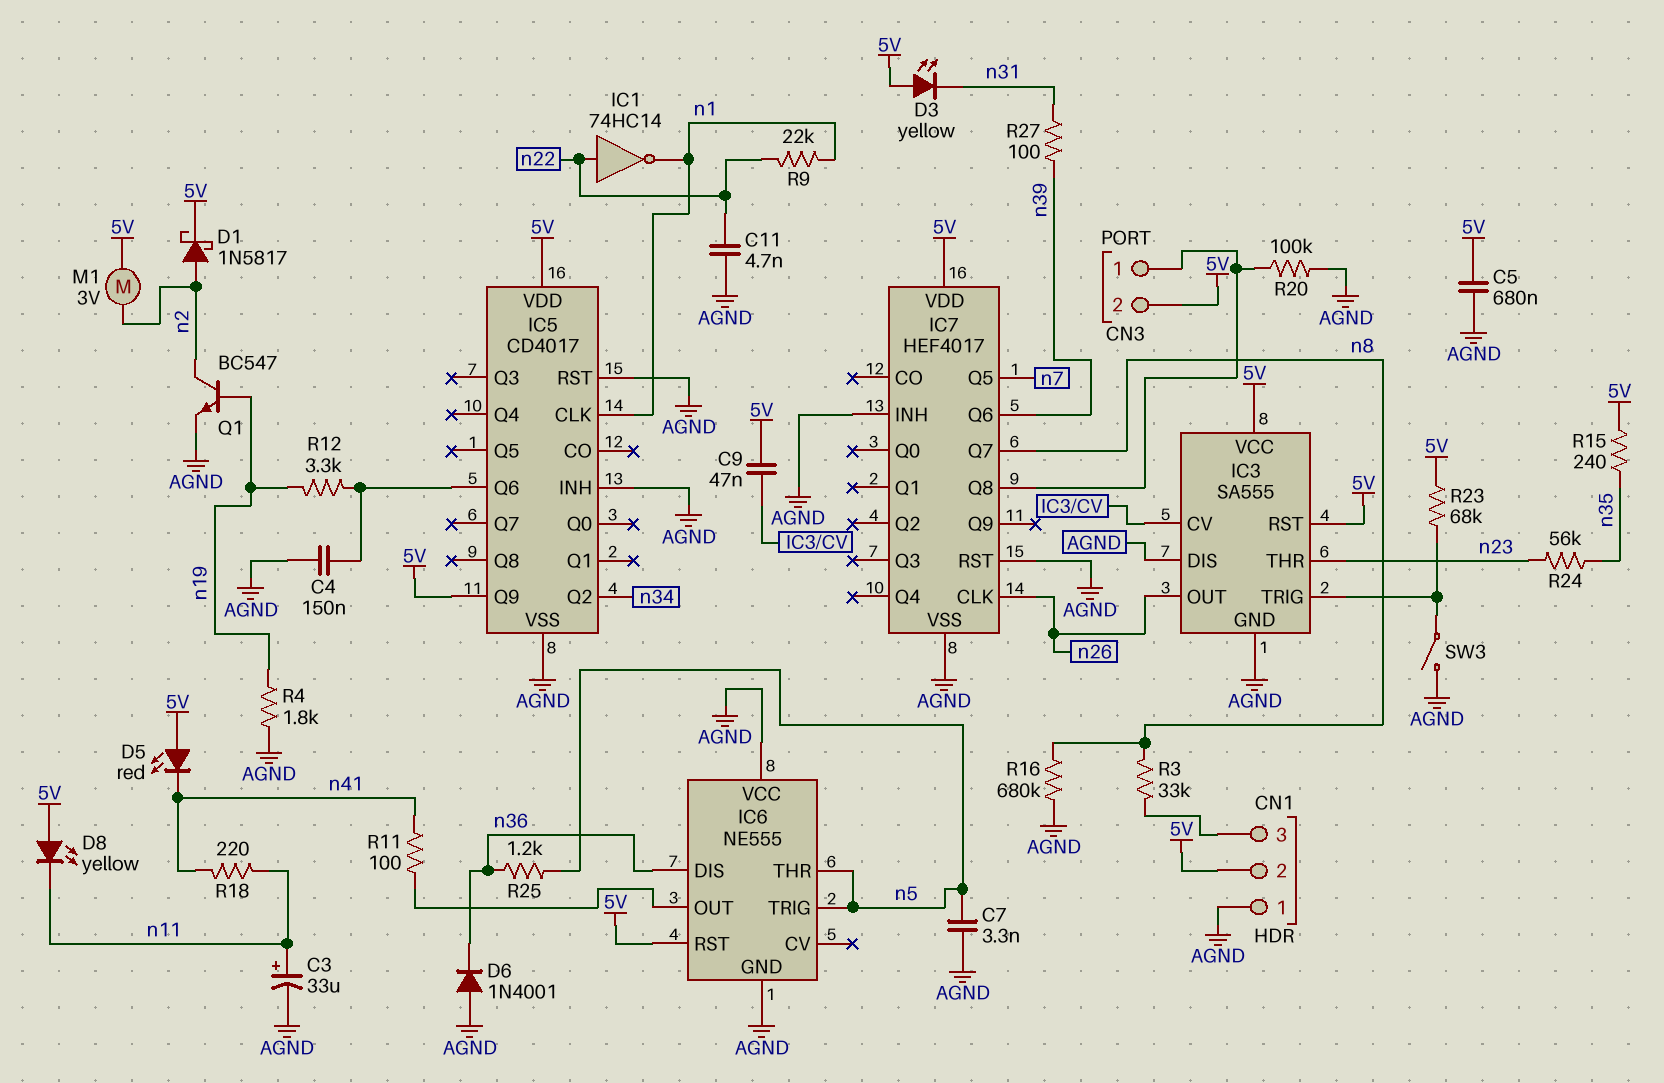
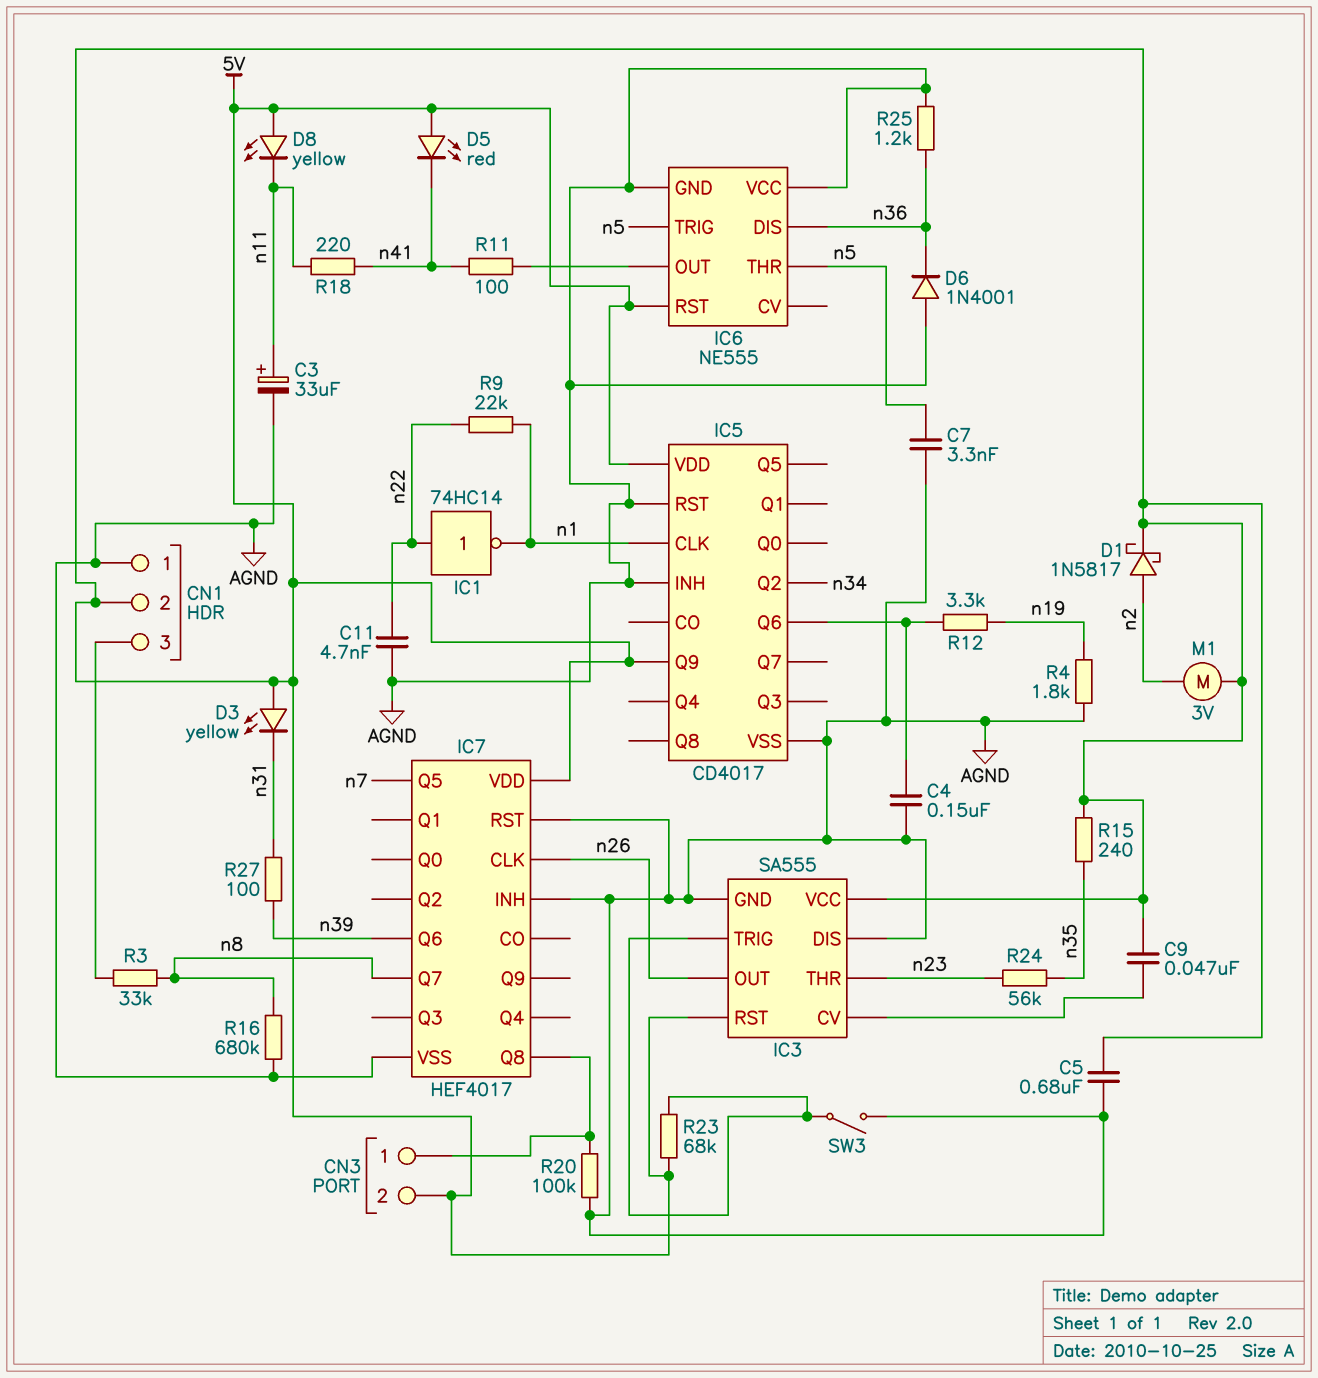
Q1: NPN BC547 (B n19, C n2, E AGND) -> none
R25: 1.2k (n5, n36) -> 1.2k (AGND, n36)

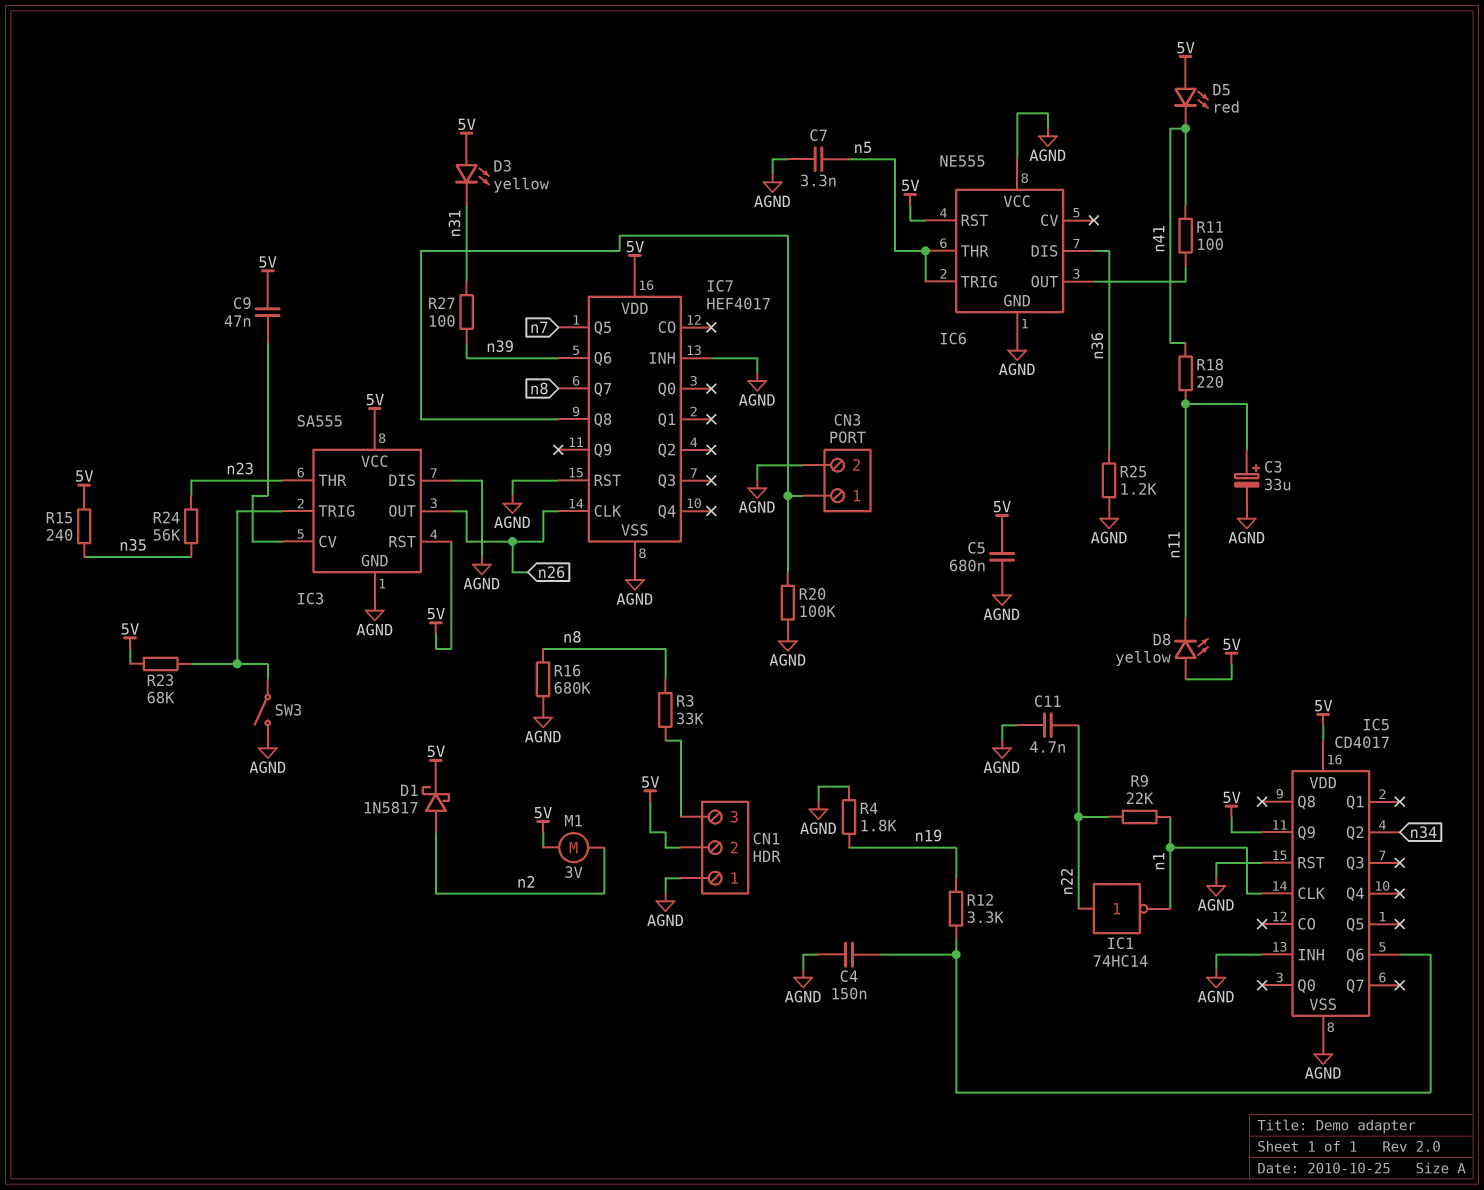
CN3 pin 2: 5V -> AGND
D6: diode 1N4001 (A AGND, K n36) -> none

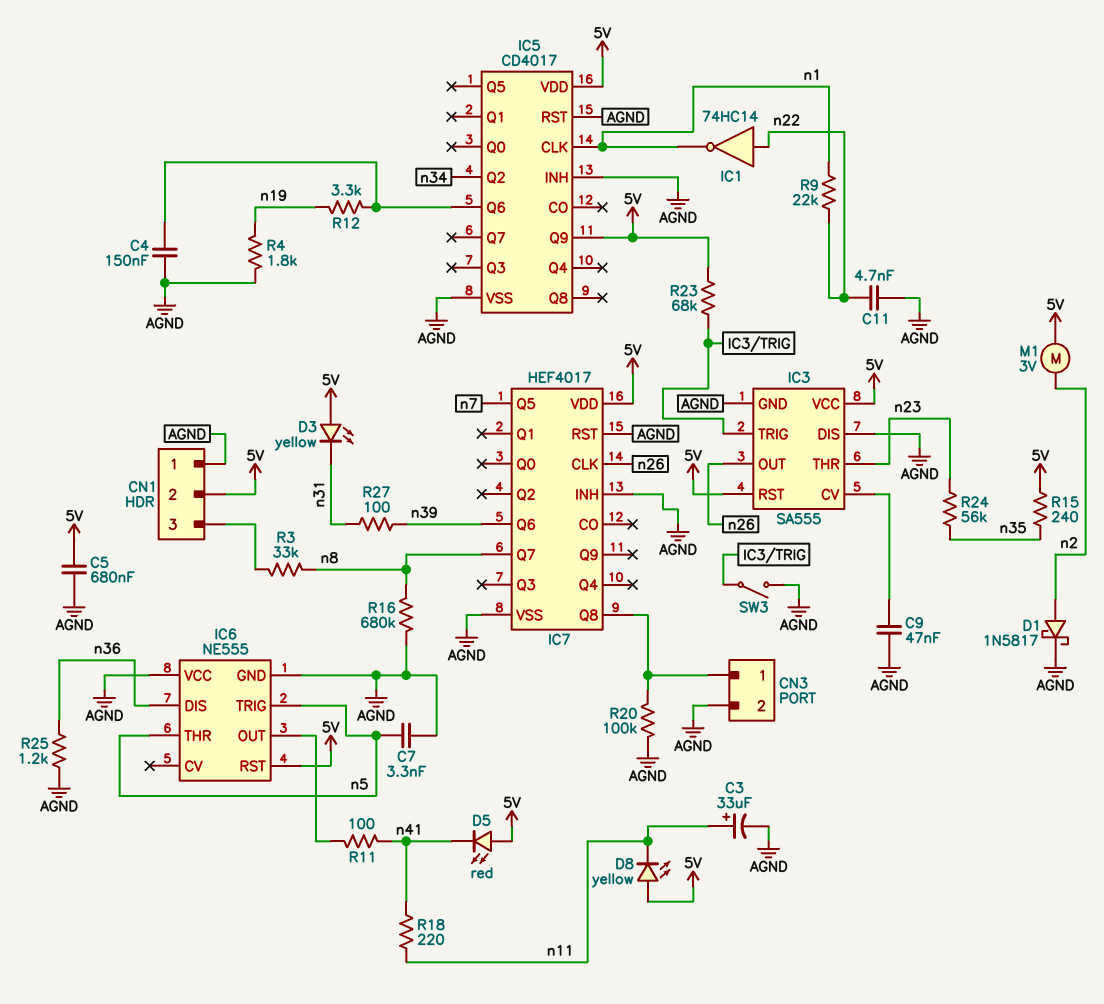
C9: 47nF (5V, IC3/CV) -> 47nF (AGND, IC3/CV)
D1: schottky 1N5817 (A n2, K 5V) -> schottky 1N5817 (A n2, K AGND)

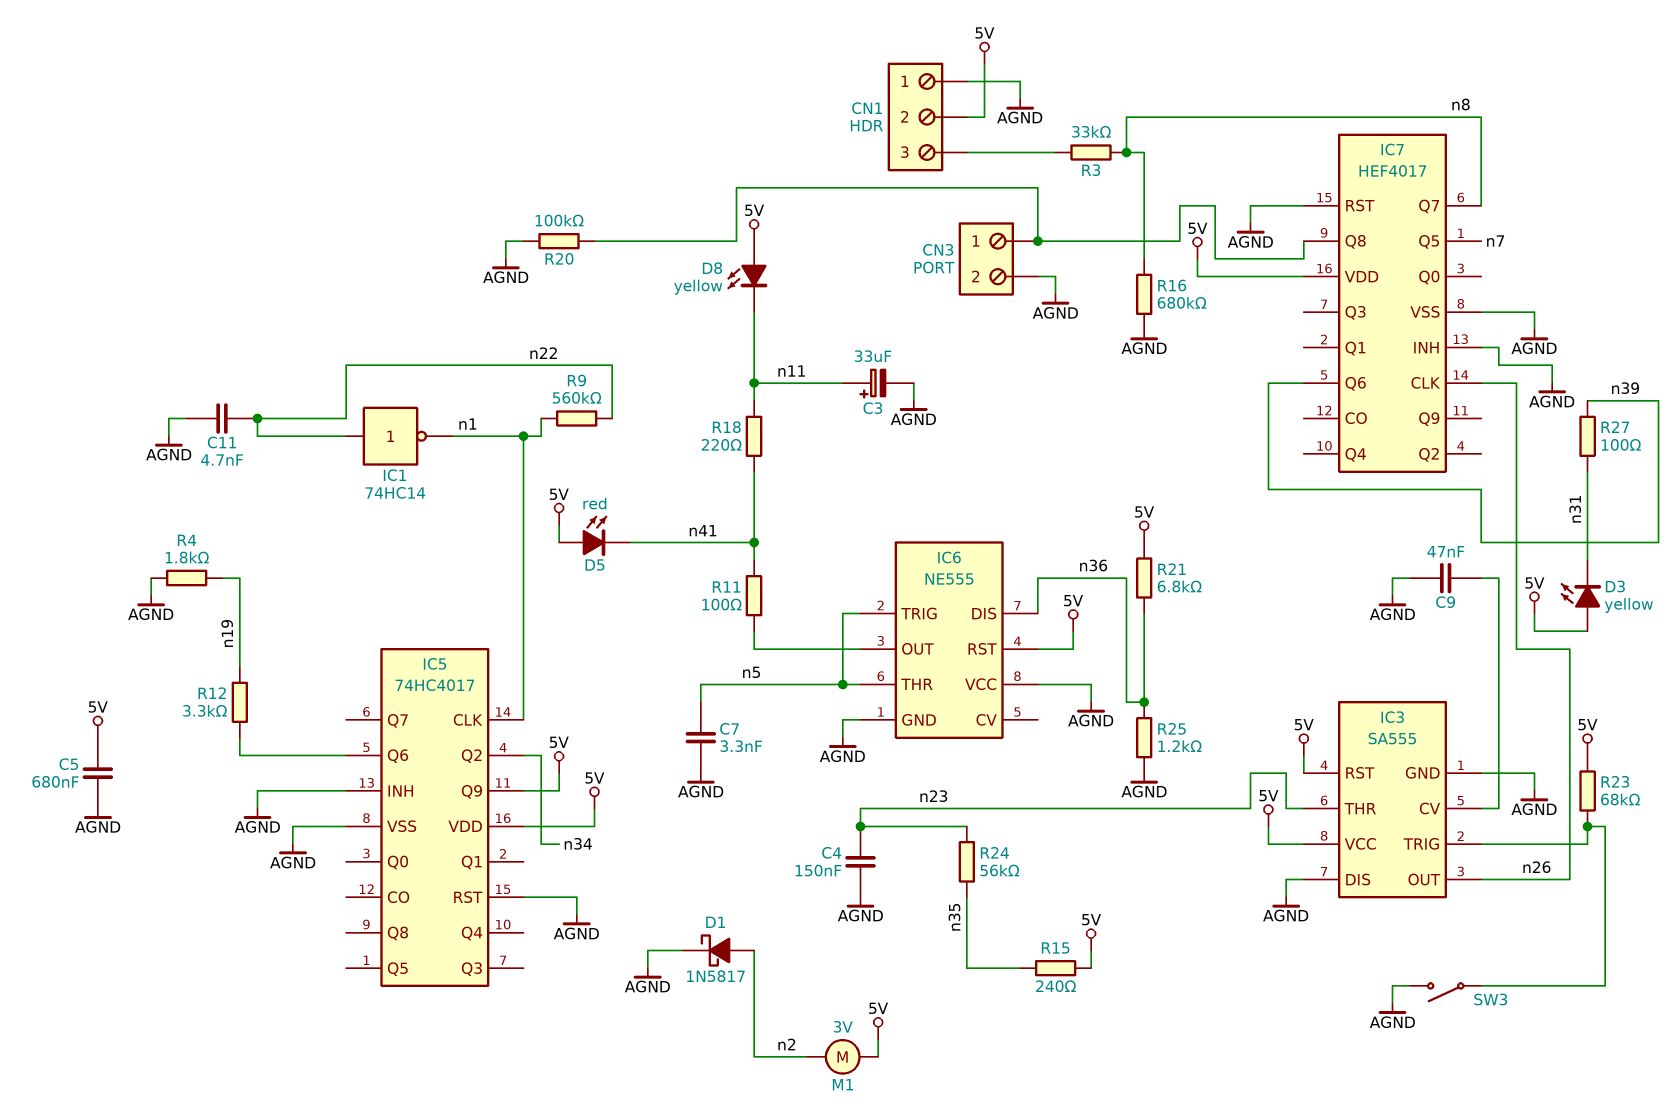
C4: 150nF (AGND, IC5/Q6) -> 150nF (AGND, n23)
IC5: CD4017 -> 74HC4017
R9: 22k (n1, n22) -> 560k (n1, n22)
R21: none -> 6.8k (5V, n36)

